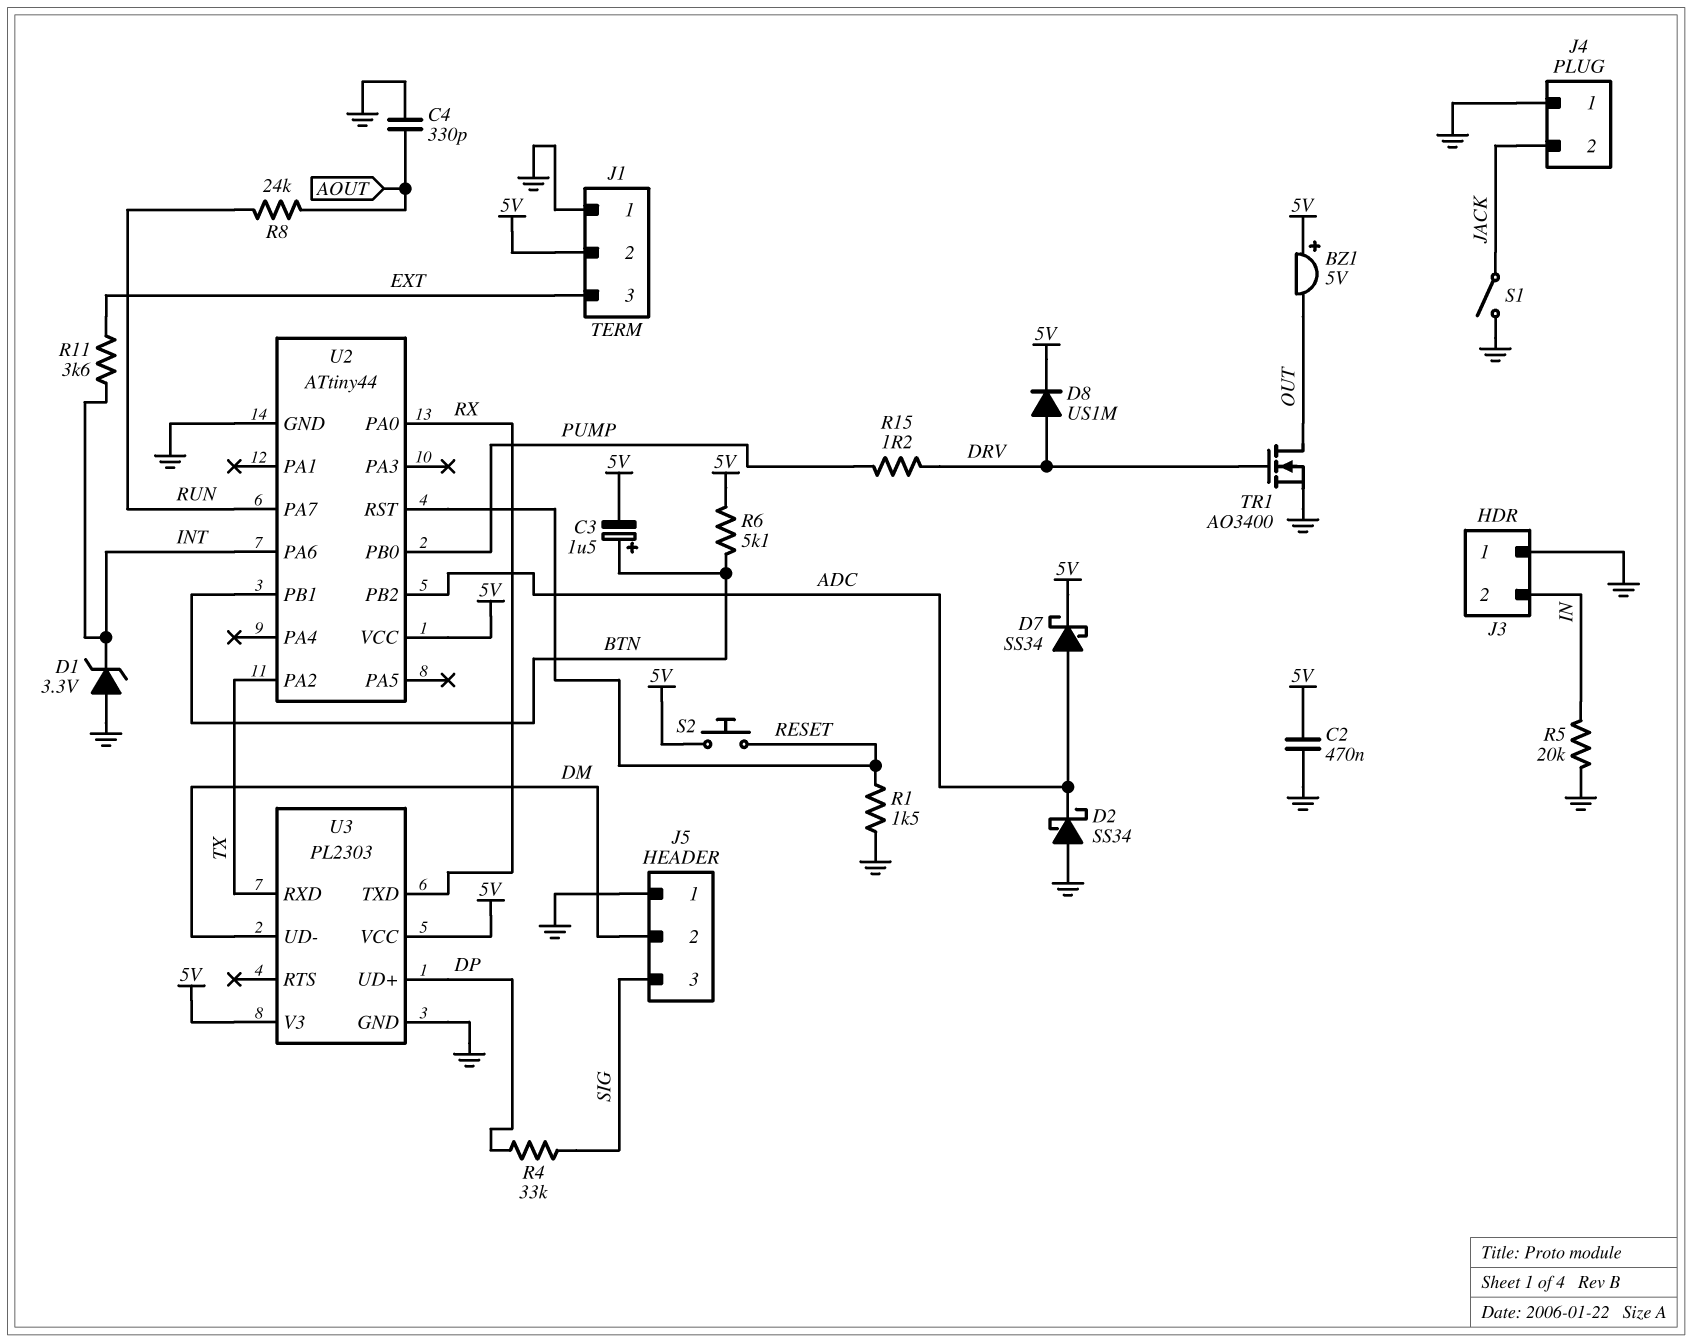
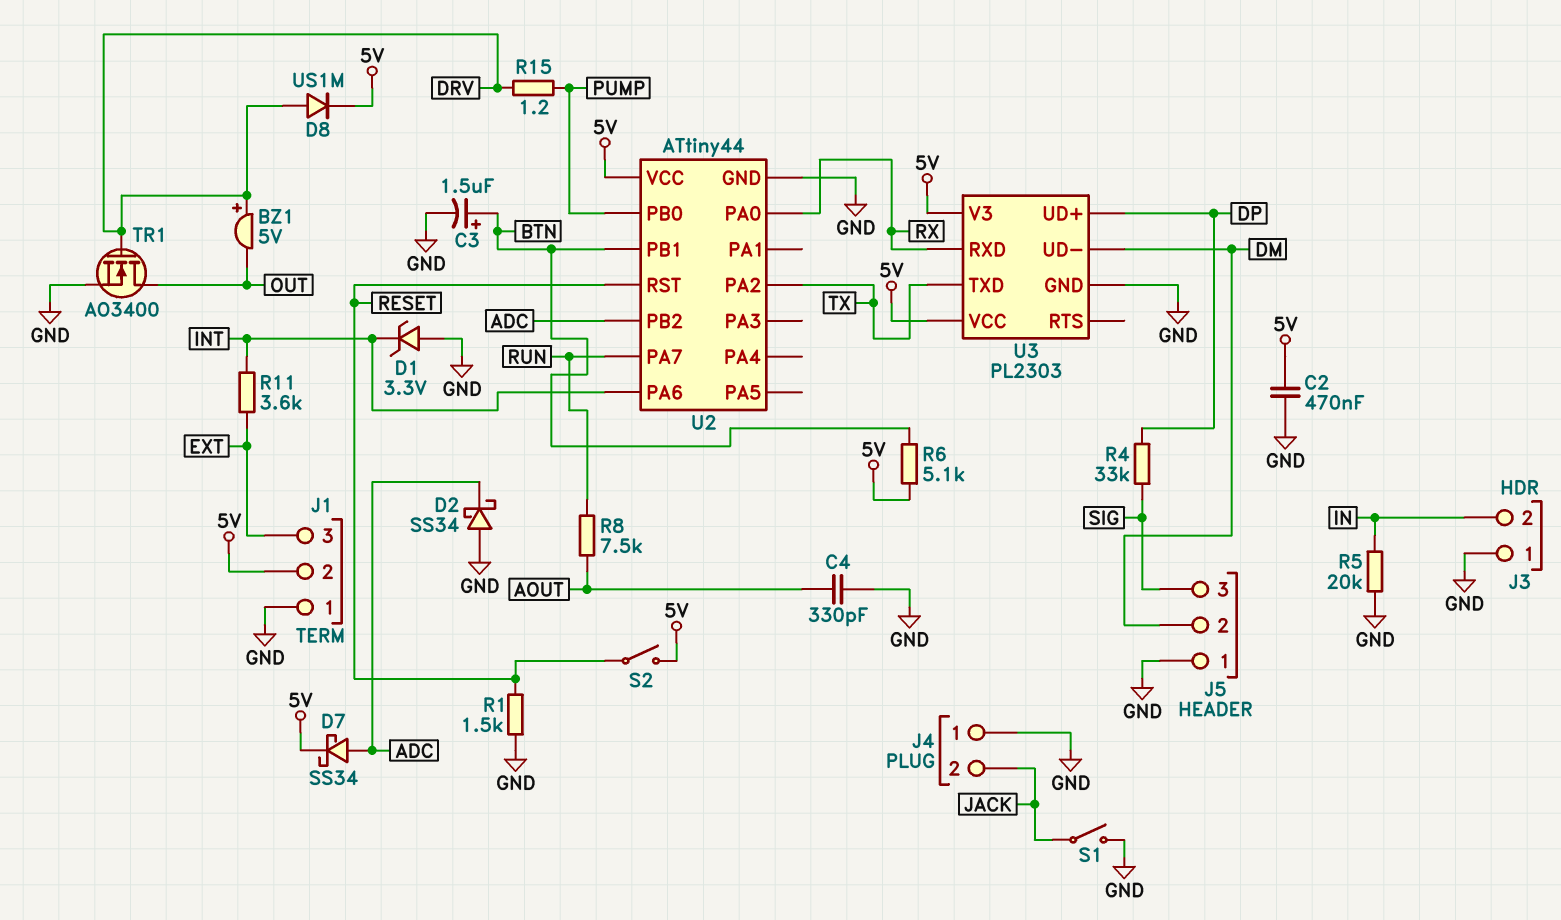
BZ1: buzzer 5V (plus 5V, minus OUT) -> buzzer 5V (plus DRV, minus OUT)
C3: 1.5uF (plus BTN, minus 5V) -> 1.5uF (plus BTN, minus GND)
R8: 24k (AOUT, RUN) -> 7.5k (AOUT, RUN)
S2: button (5V, RESET) -> switch (5V, RESET)
U3 pin RXD: TX -> RX
U3 pin TXD: RX -> TX

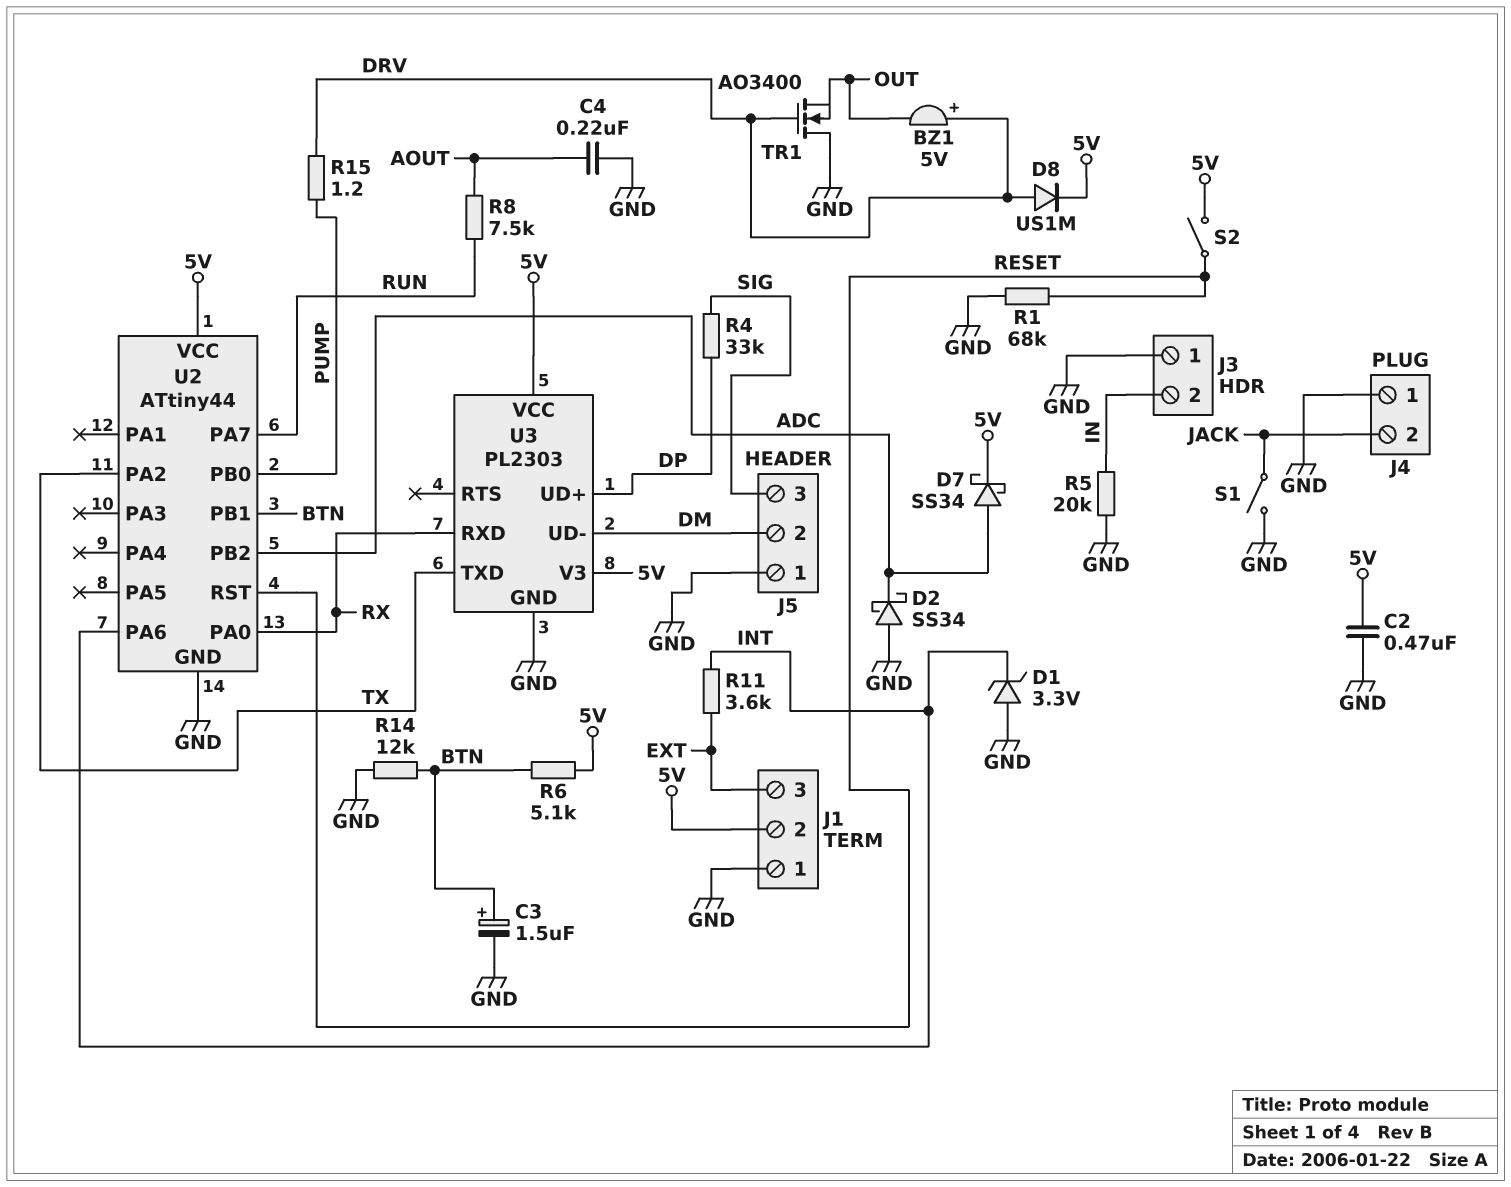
C4: 330pF (AOUT, GND) -> 220nF (AOUT, GND)
R1: 1.5k (GND, RESET) -> 68k (GND, RESET)
R14: none -> 12k (BTN, GND)
TR1: NMOS AO3400 (G DRV, D OUT, S GND) -> NMOS AO3400 (G DRV, D GND, S OUT)

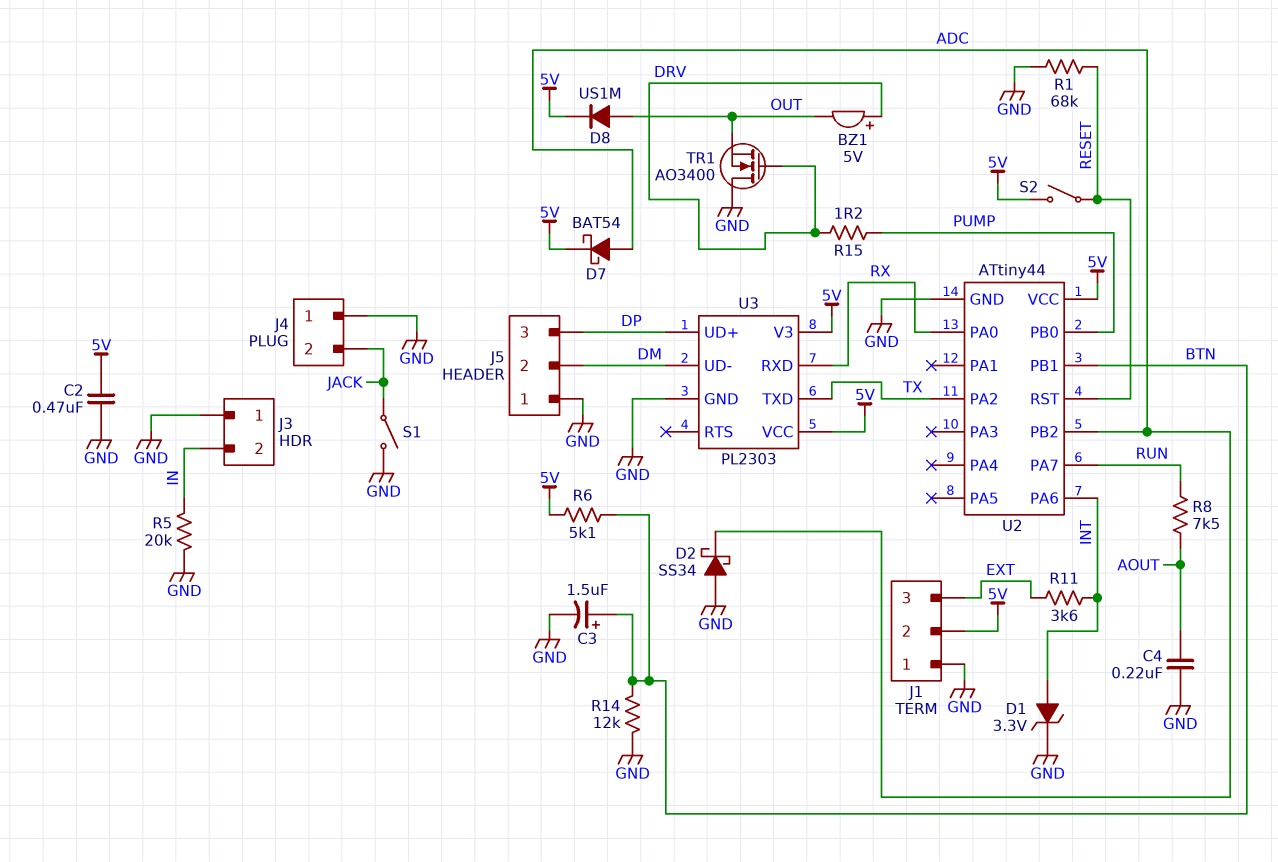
D1: zener 3.3V (A GND, K INT) -> zener 3.3V (A INT, K GND)
D7: schottky SS34 (A ADC, K 5V) -> schottky BAT54 (A ADC, K 5V)
D8: diode US1M (A DRV, K 5V) -> diode US1M (A OUT, K 5V)
J5 pin 3: SIG -> DP
R4: 33k (DP, SIG) -> none

